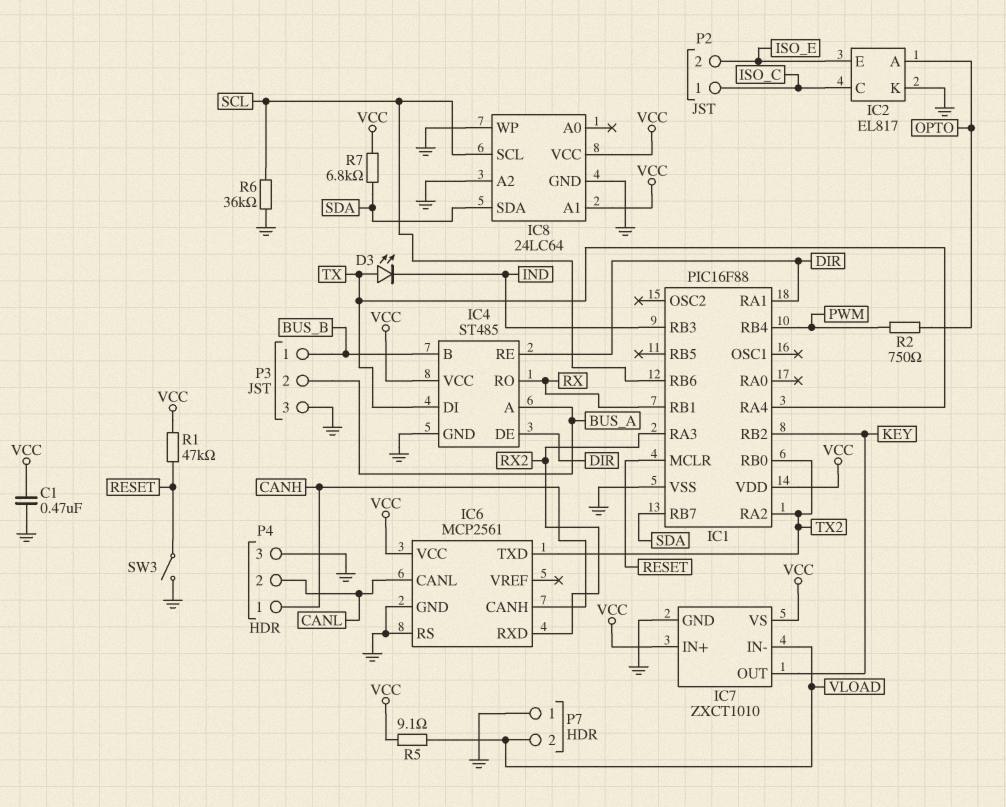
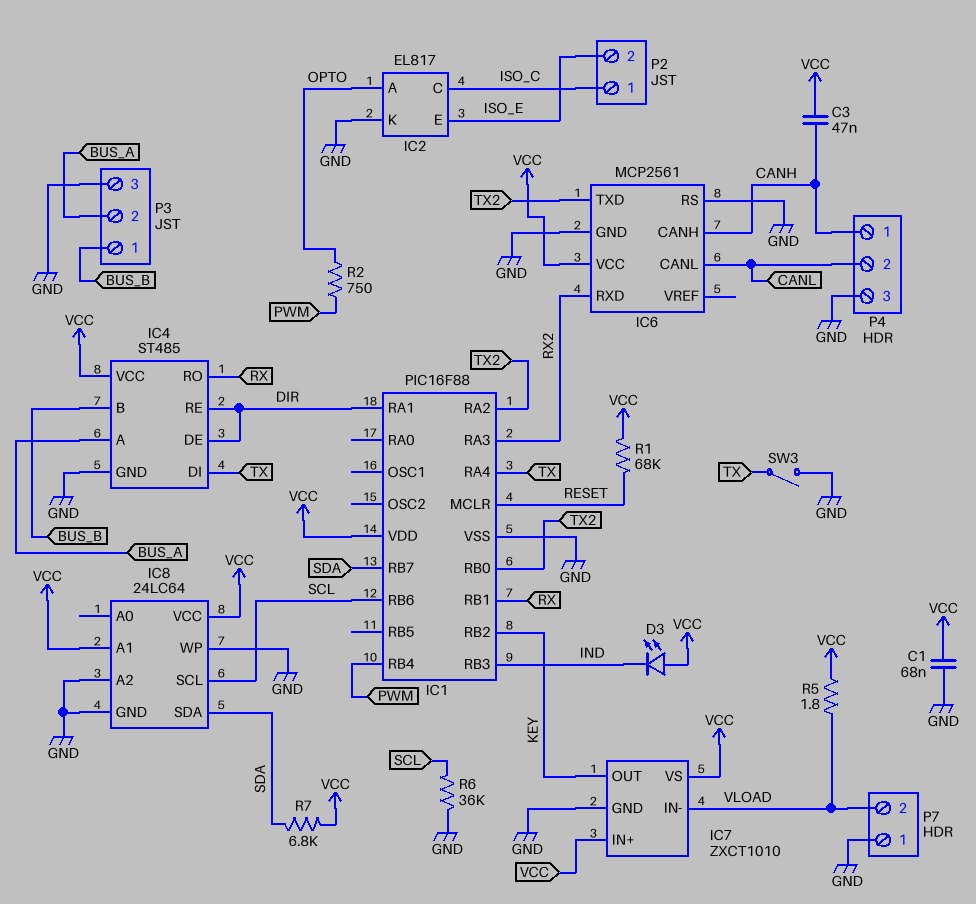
C1: 470nF (GND, VCC) -> 68nF (GND, VCC)
C3: none -> 47nF (CANH, VCC)
D3: LED (A TX, K IND) -> LED (A VCC, K IND)
R1: 47k (RESET, VCC) -> 68k (RESET, VCC)
R5: 9.1 (VCC, VLOAD) -> 1.8 (VCC, VLOAD)
SW3: switch (GND, RESET) -> switch (GND, TX)

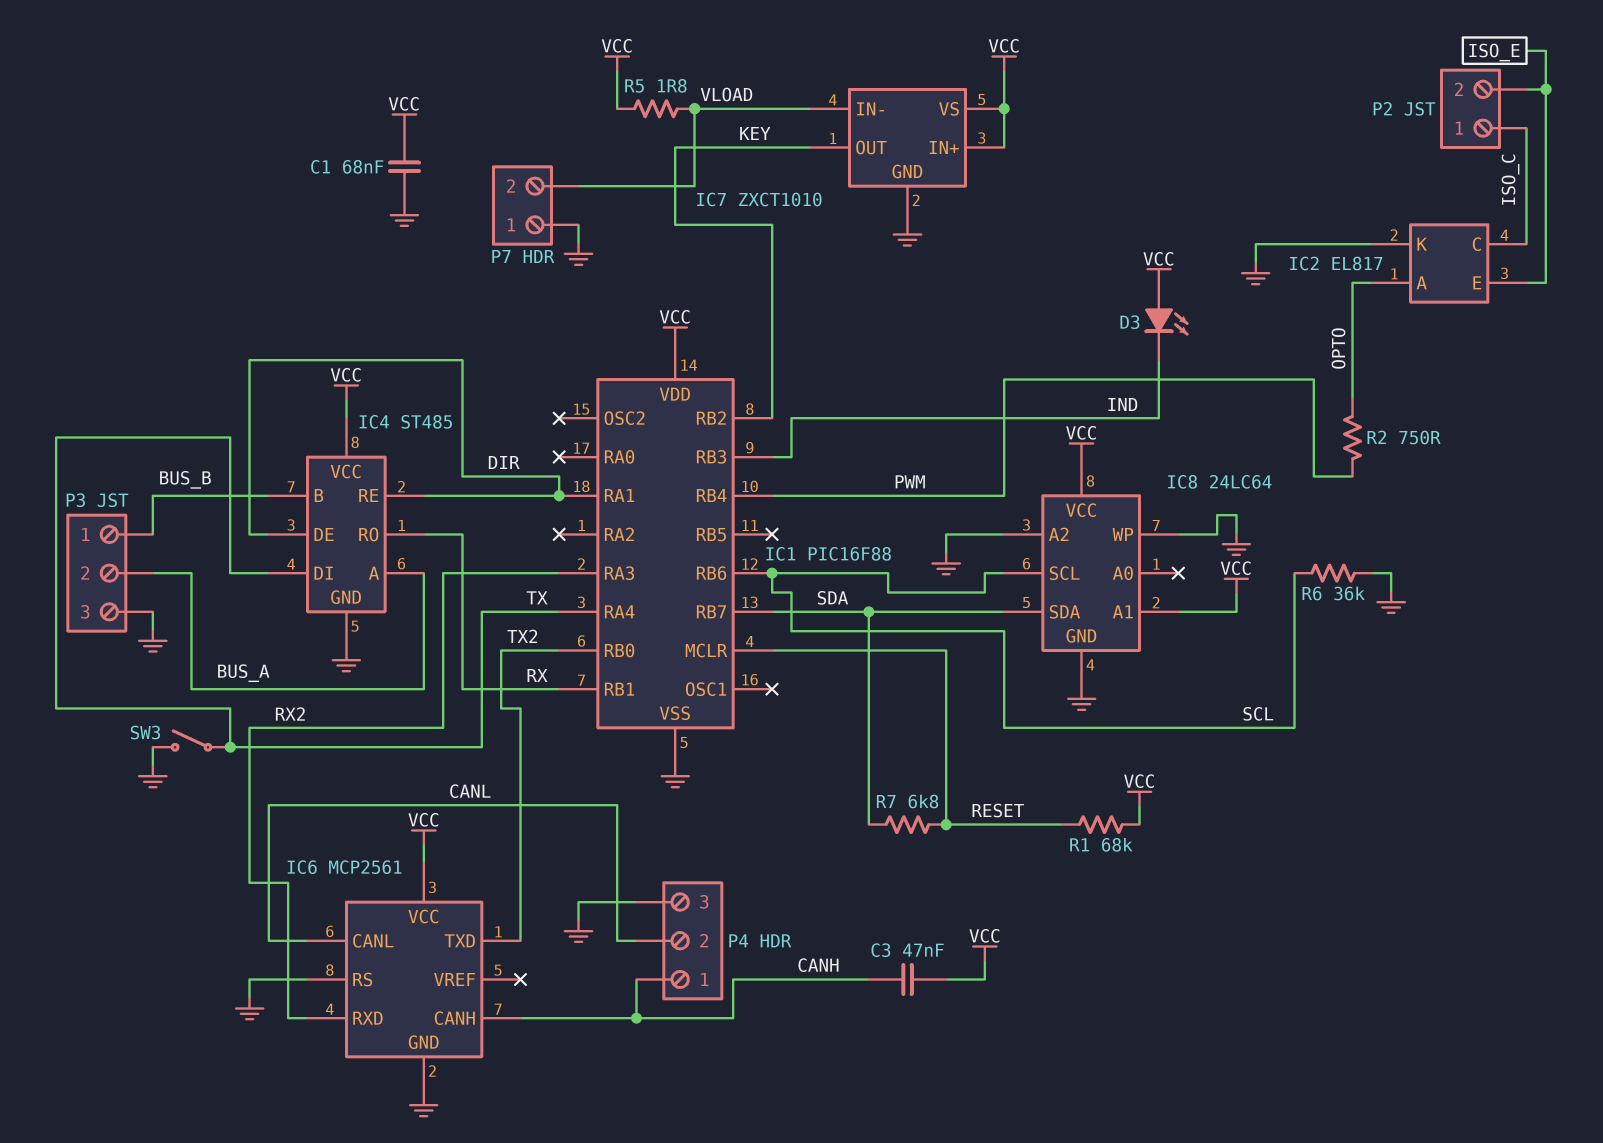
IC1 pin RA2: TX2 -> none
R7: 6.8k (SDA, VCC) -> 6.8k (RESET, SDA)

